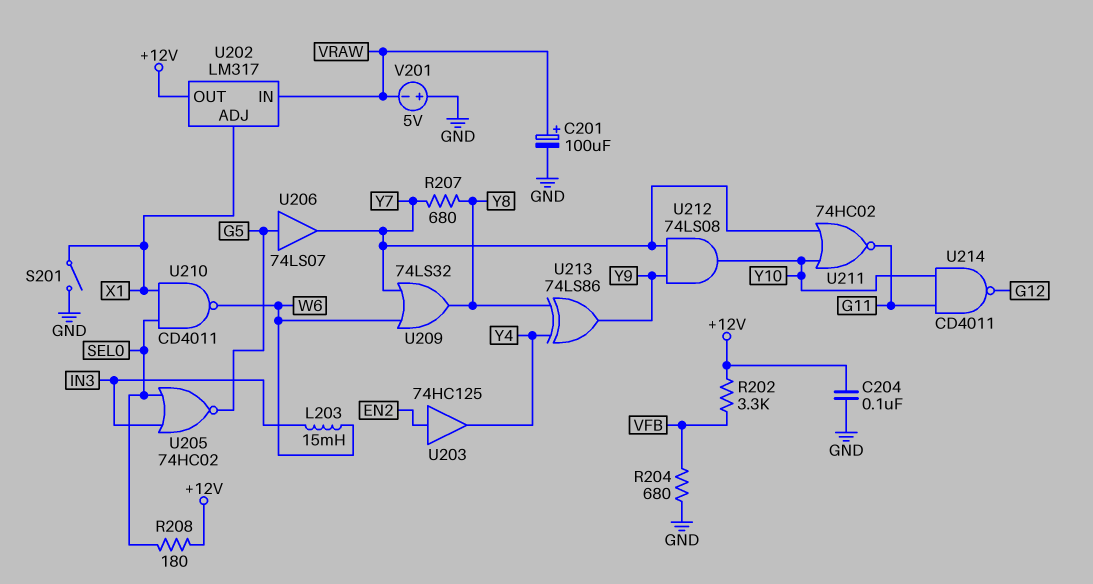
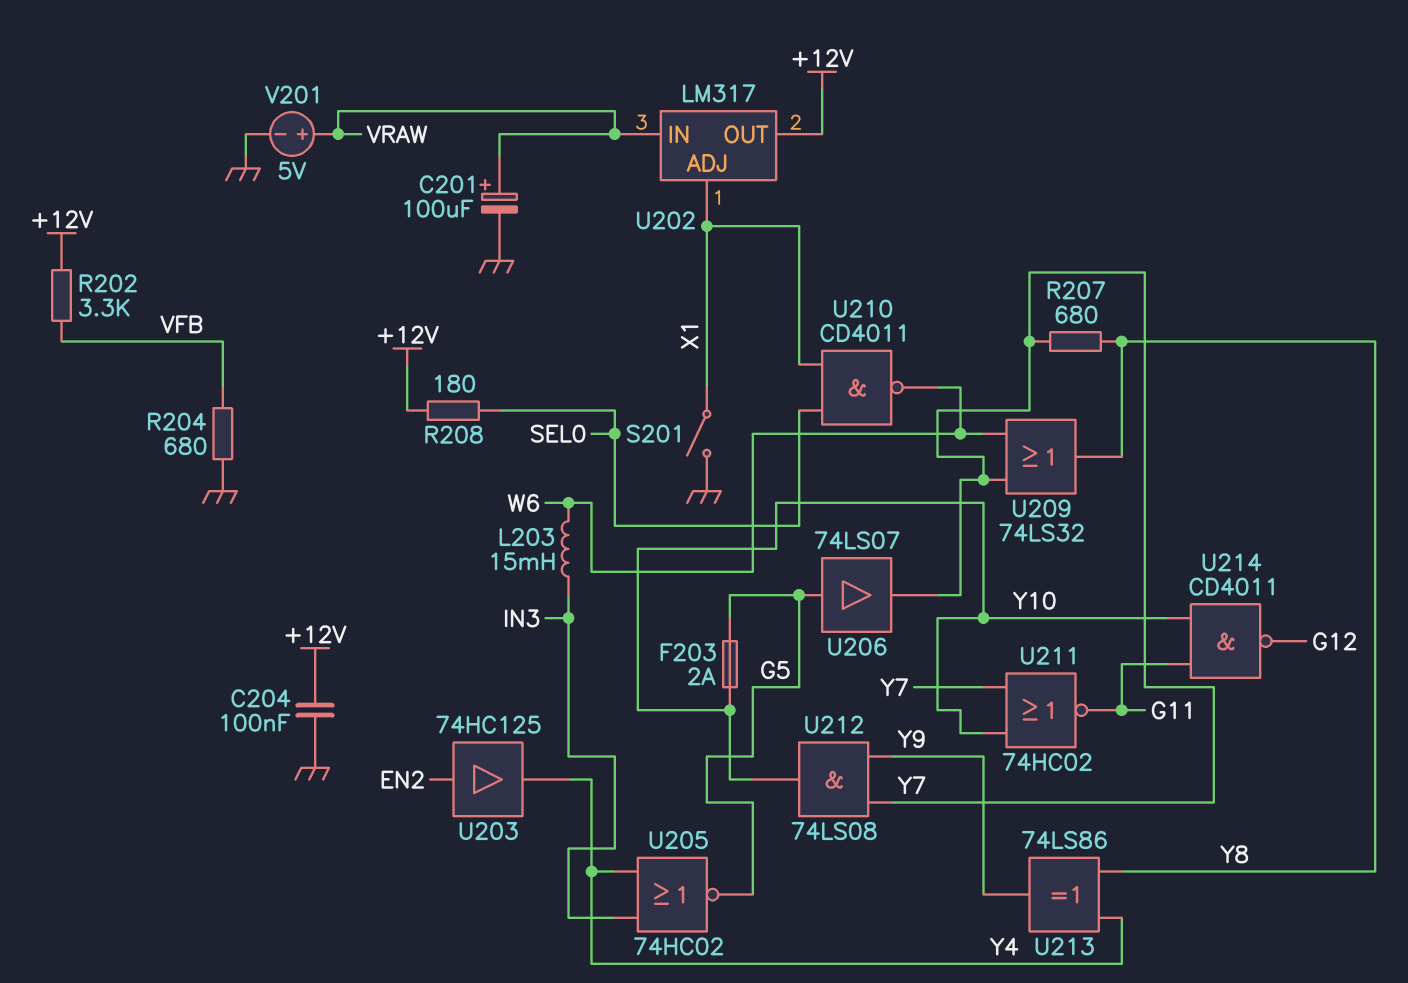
F203: none -> 2A (G5, Y10)
U205: NOR 74HC02 (in IN3, in SEL0, out G5) -> NOR 74HC02 (in IN3, in Y4, out G5)
V201: 5V (plus GND, minus VRAW) -> 5V (plus VRAW, minus GND)

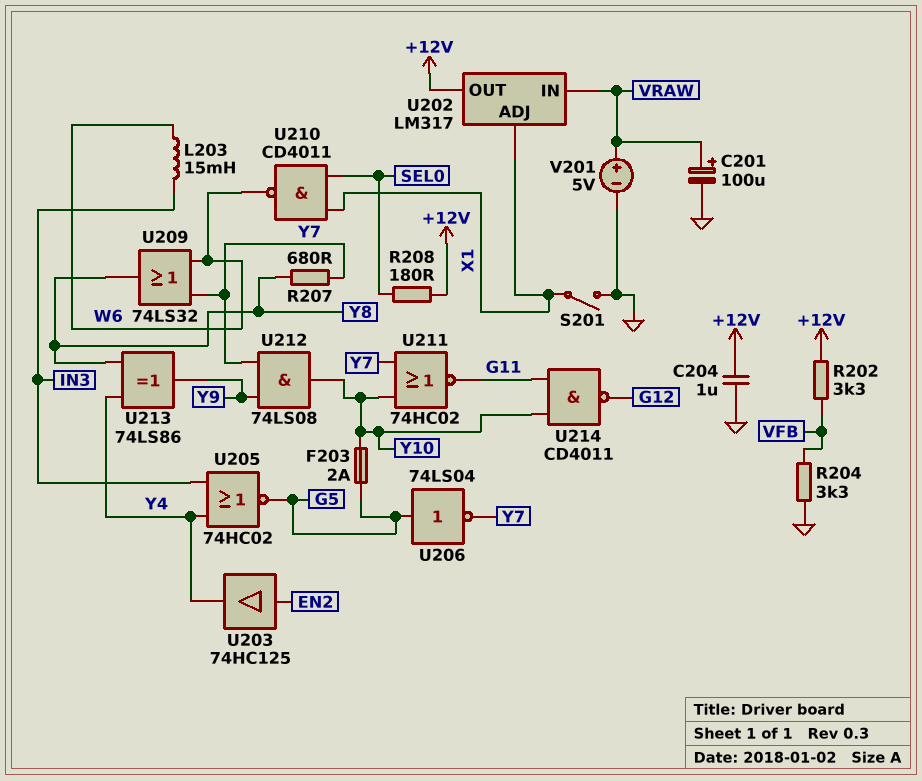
C204: 100nF (+12V, GND) -> 1uF (+12V, GND)
R204: 680 (GND, VFB) -> 3.3k (GND, VFB)
U206: buffer 74LS07 (in G5, out Y7) -> NOT 74LS04 (in G5, out Y7)

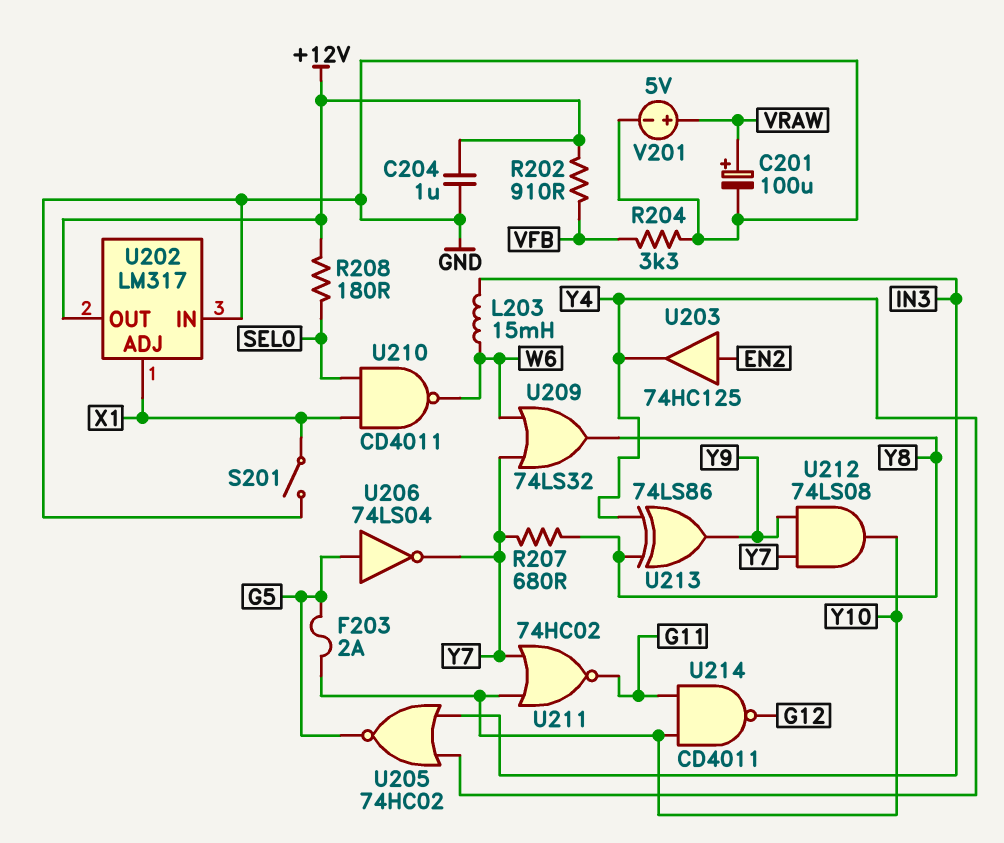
R202: 3.3k (+12V, VFB) -> 910 (+12V, VFB)
U202 pin IN: VRAW -> GND

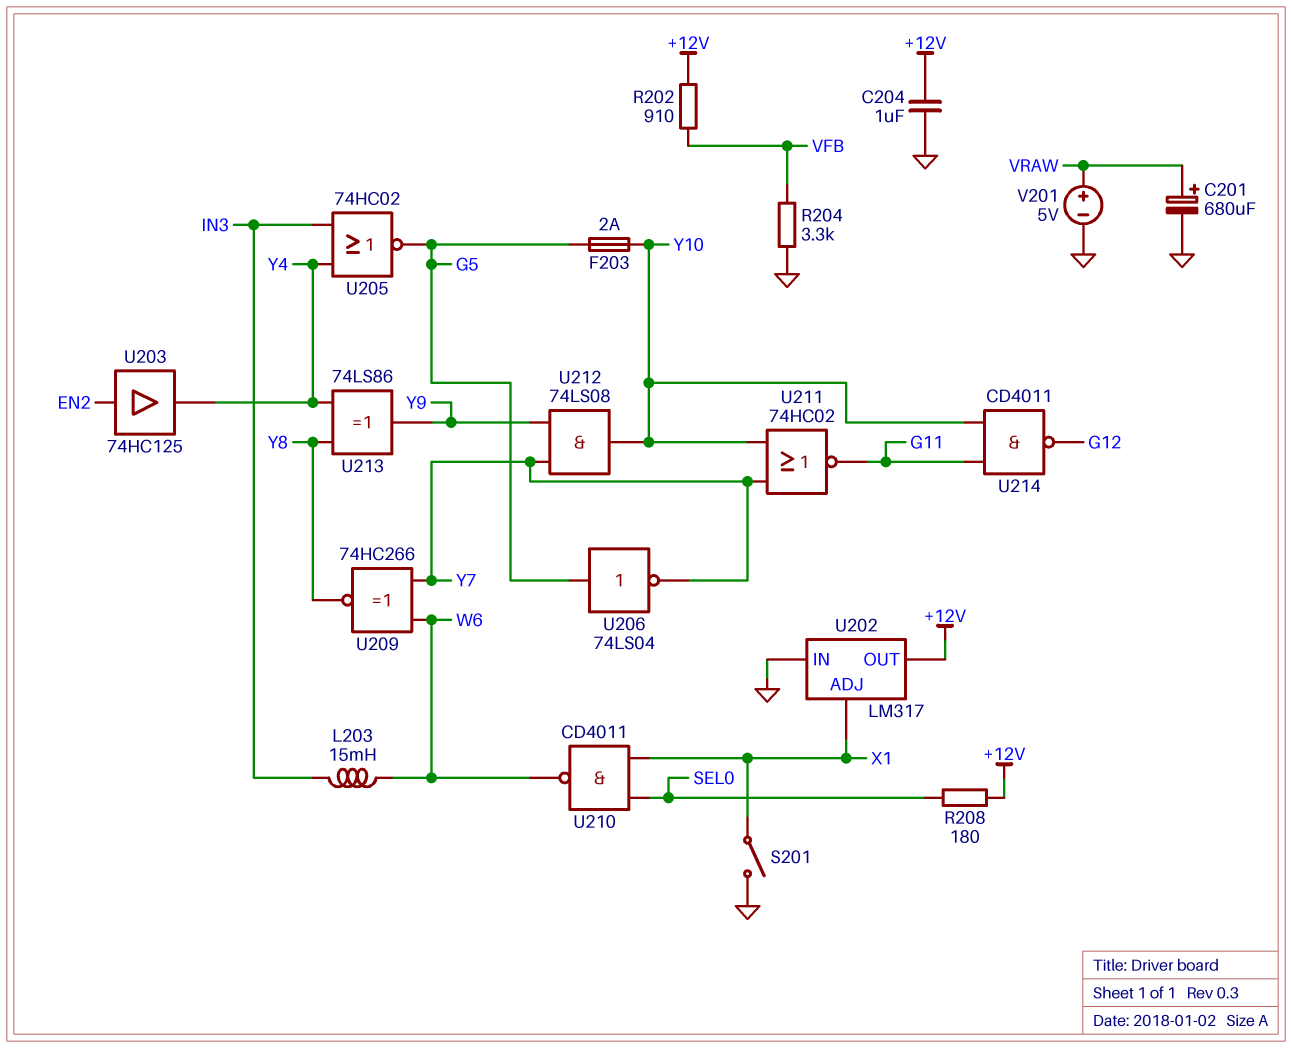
C201: 100uF (plus VRAW, minus GND) -> 680uF (plus VRAW, minus GND)
R207: 680 (Y7, Y8) -> none
U209: OR 74LS32 (in W6, in Y7, out Y8) -> XNOR 74HC266 (in W6, in Y7, out Y8)

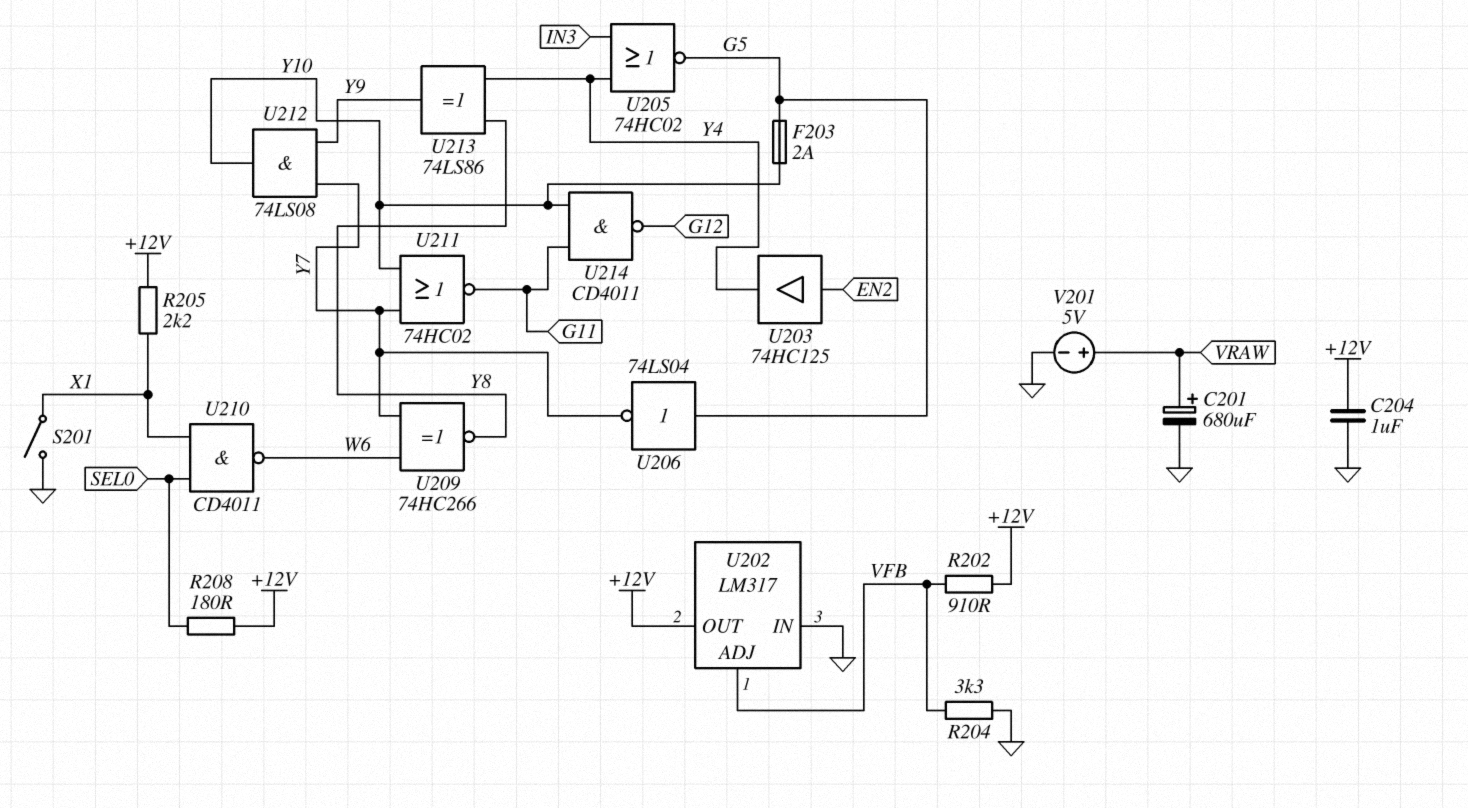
L203: 15mH (IN3, W6) -> none
R205: none -> 2.2k (+12V, X1)
U202 pin ADJ: X1 -> VFB

